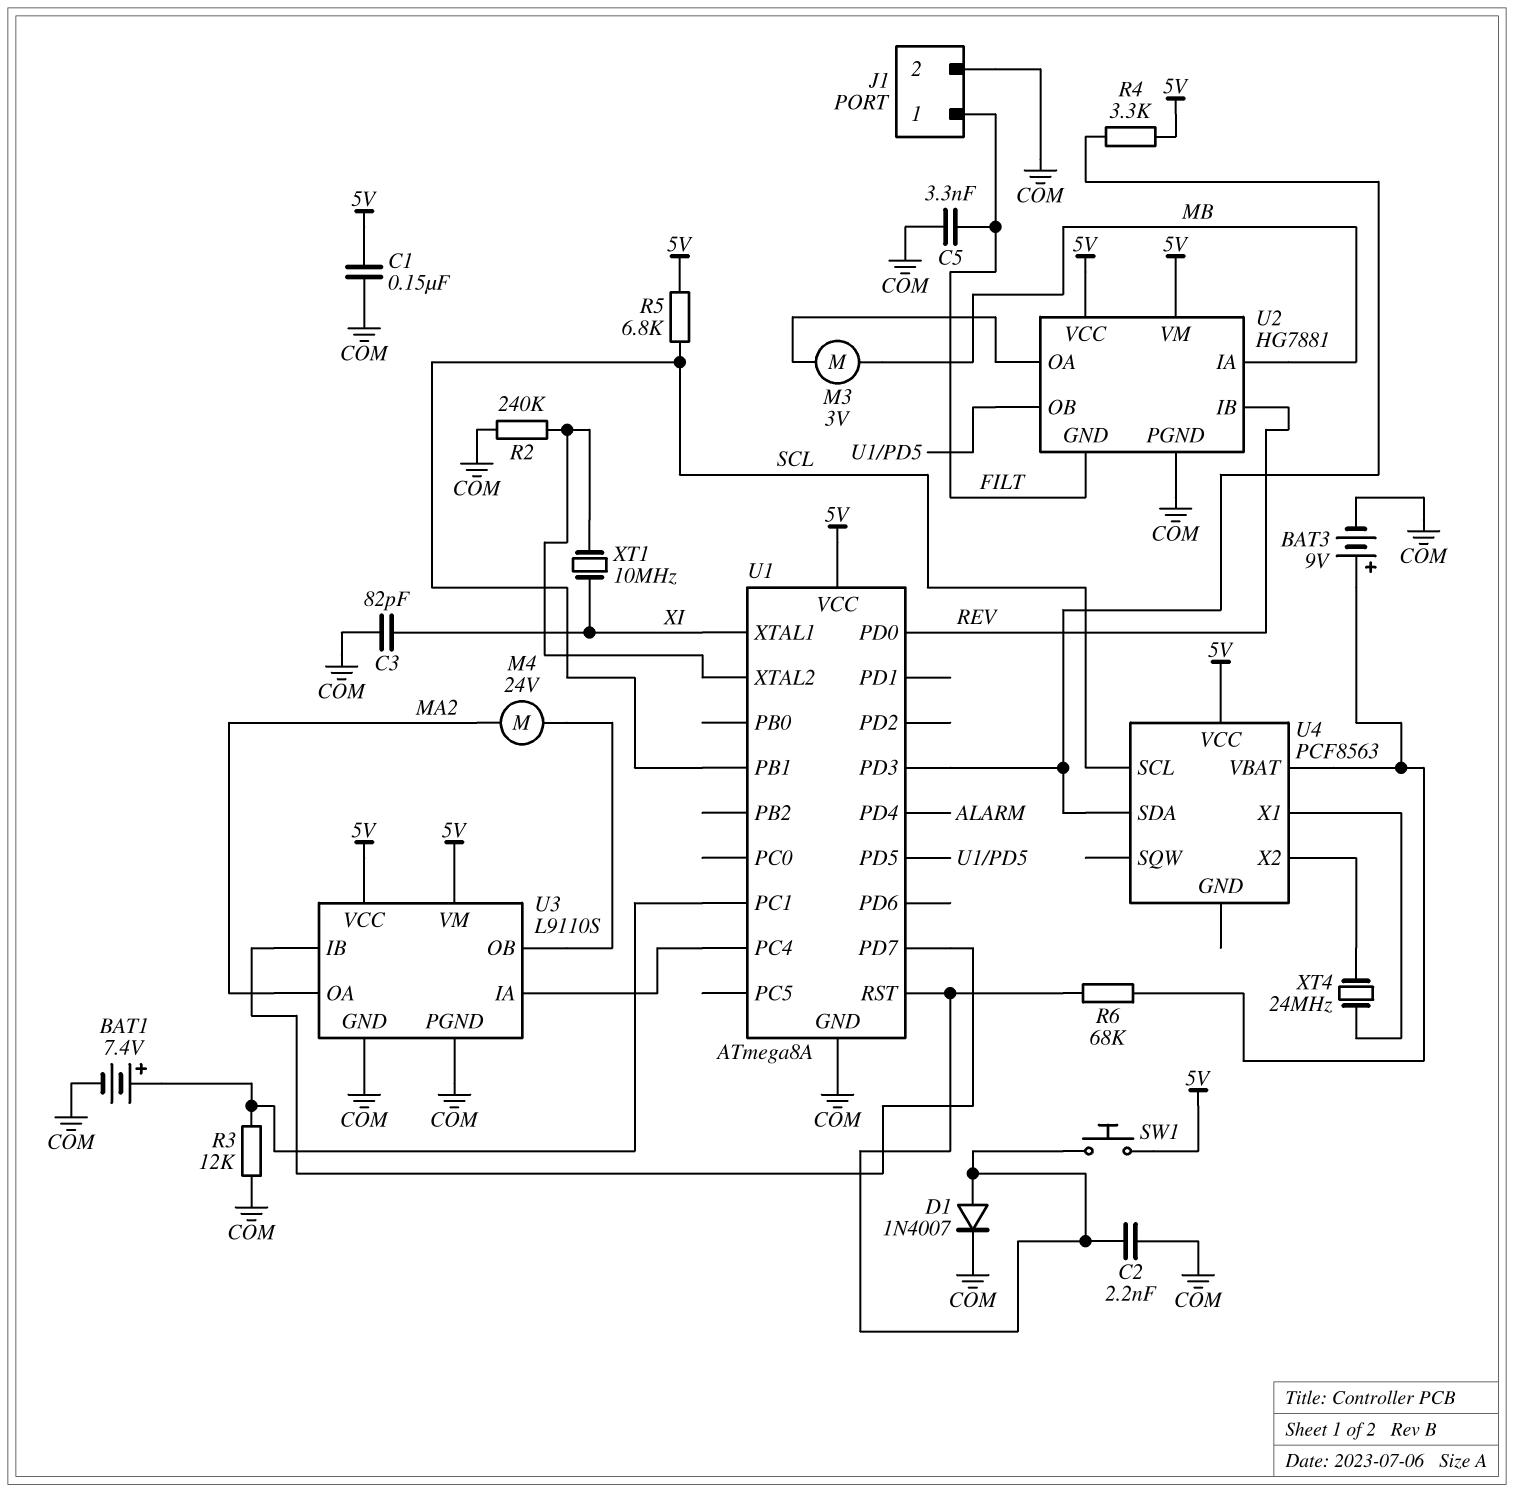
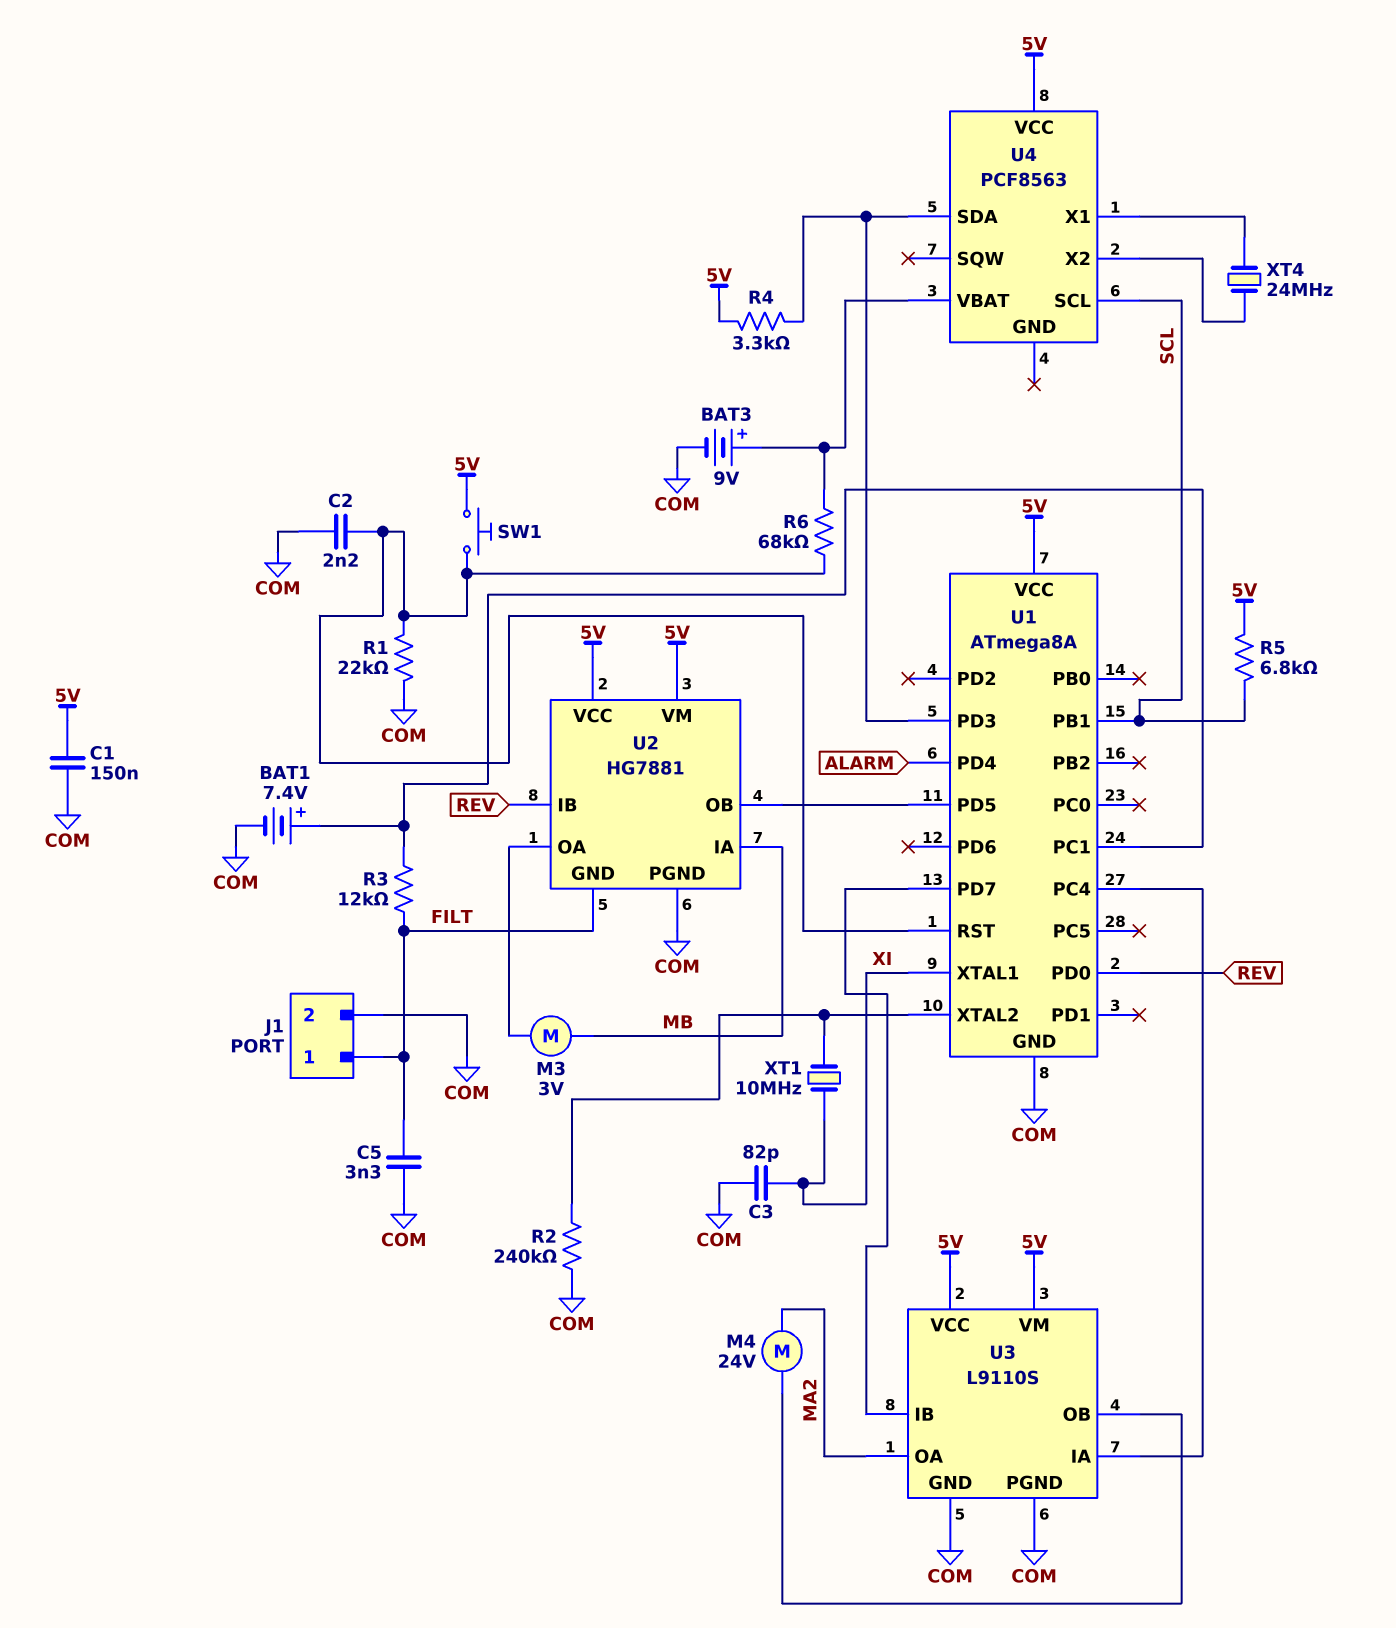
D1: diode 1N4007 (A U1/RST, K COM) -> none
R1: none -> 22k (COM, U1/RST)
R3: 12k (COM, U1/PC1) -> 12k (FILT, U1/PC1)

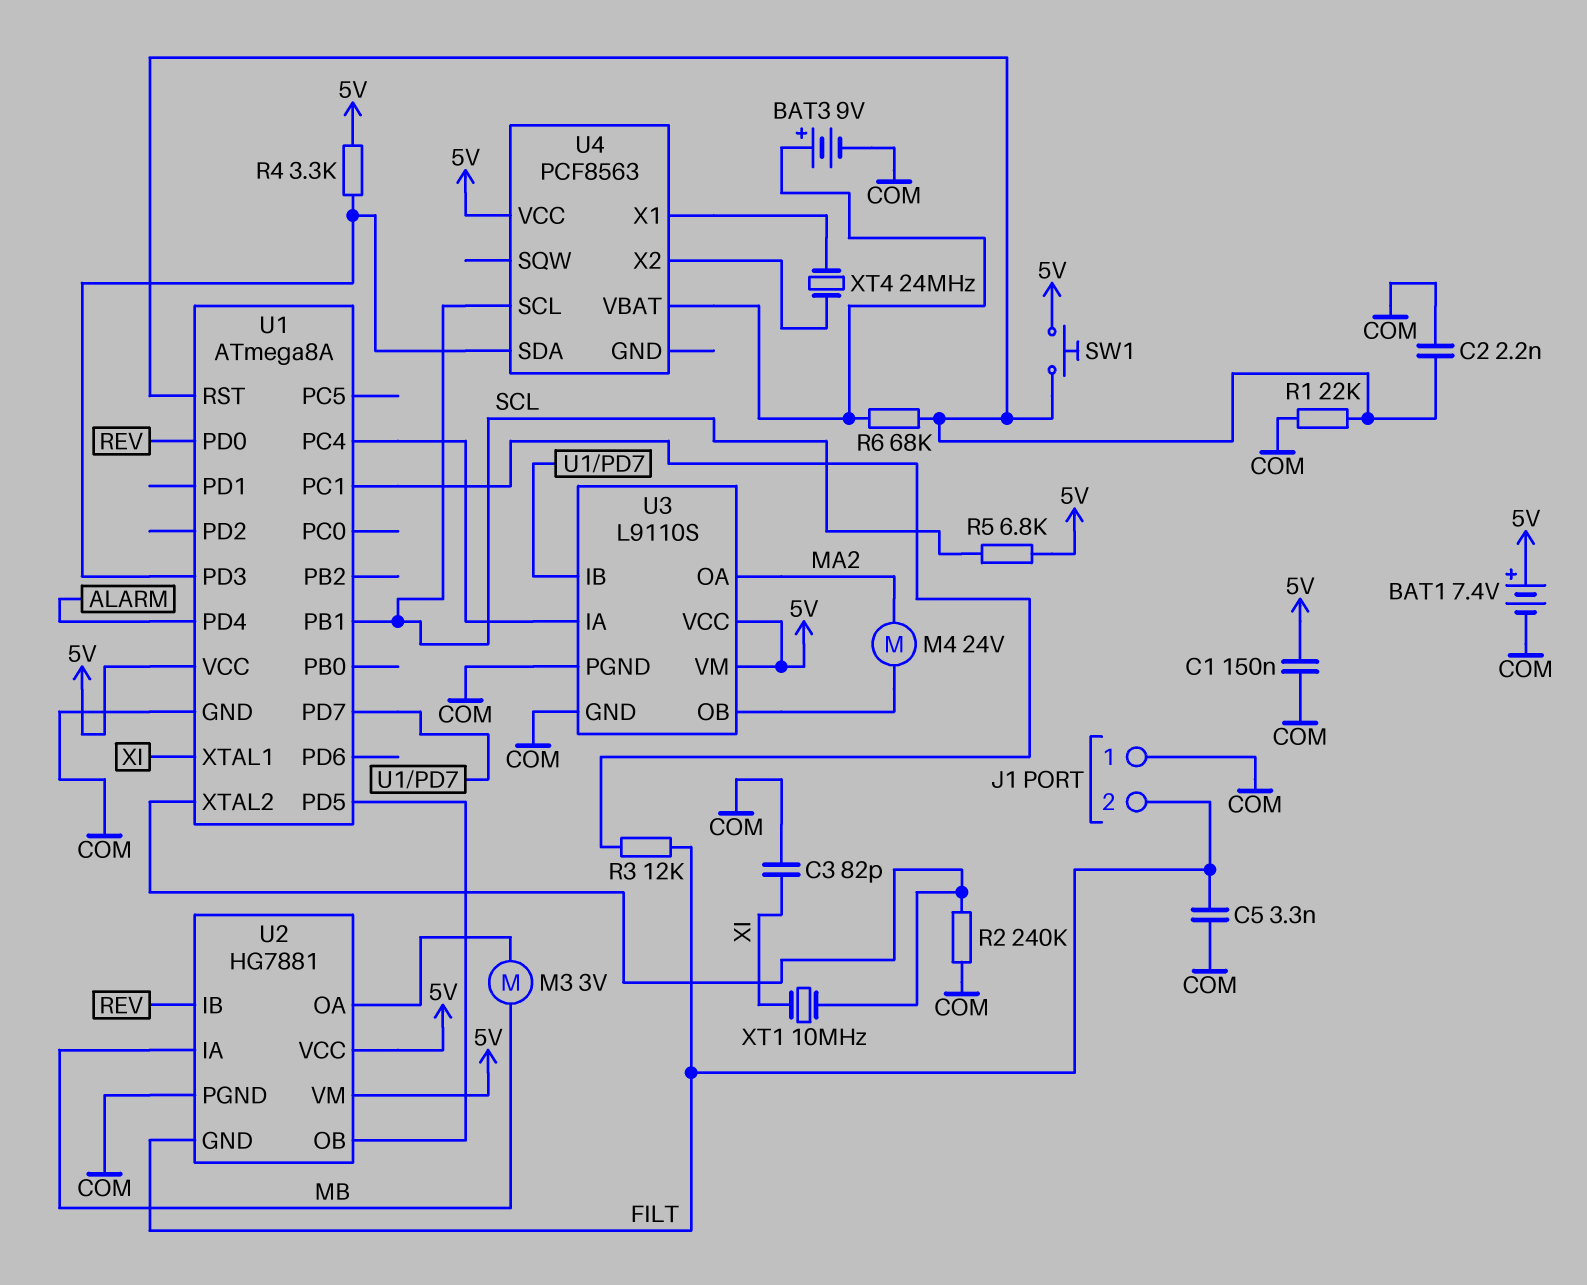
BAT1: 7.4V (plus U1/PC1, minus COM) -> 7.4V (plus 5V, minus COM)
J1 pin 1: FILT -> COM
J1 pin 2: COM -> FILT

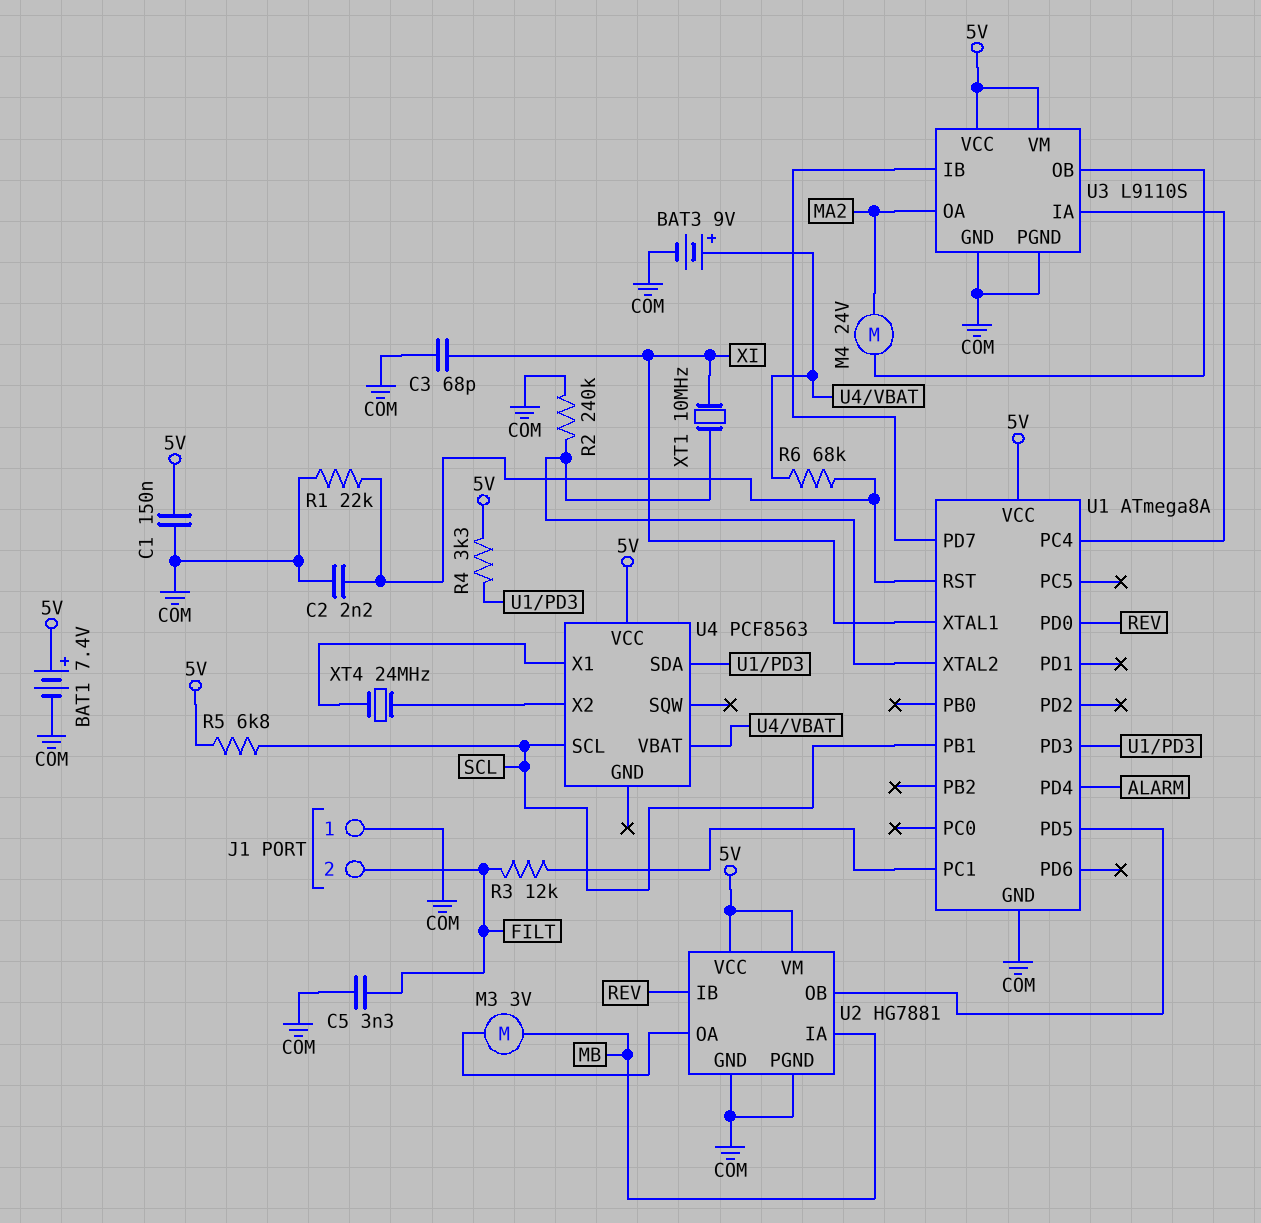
C3: 82pF (COM, XI) -> 68pF (COM, XI)
SW1: button (5V, U1/RST) -> none
U2 pin GND: FILT -> COM

